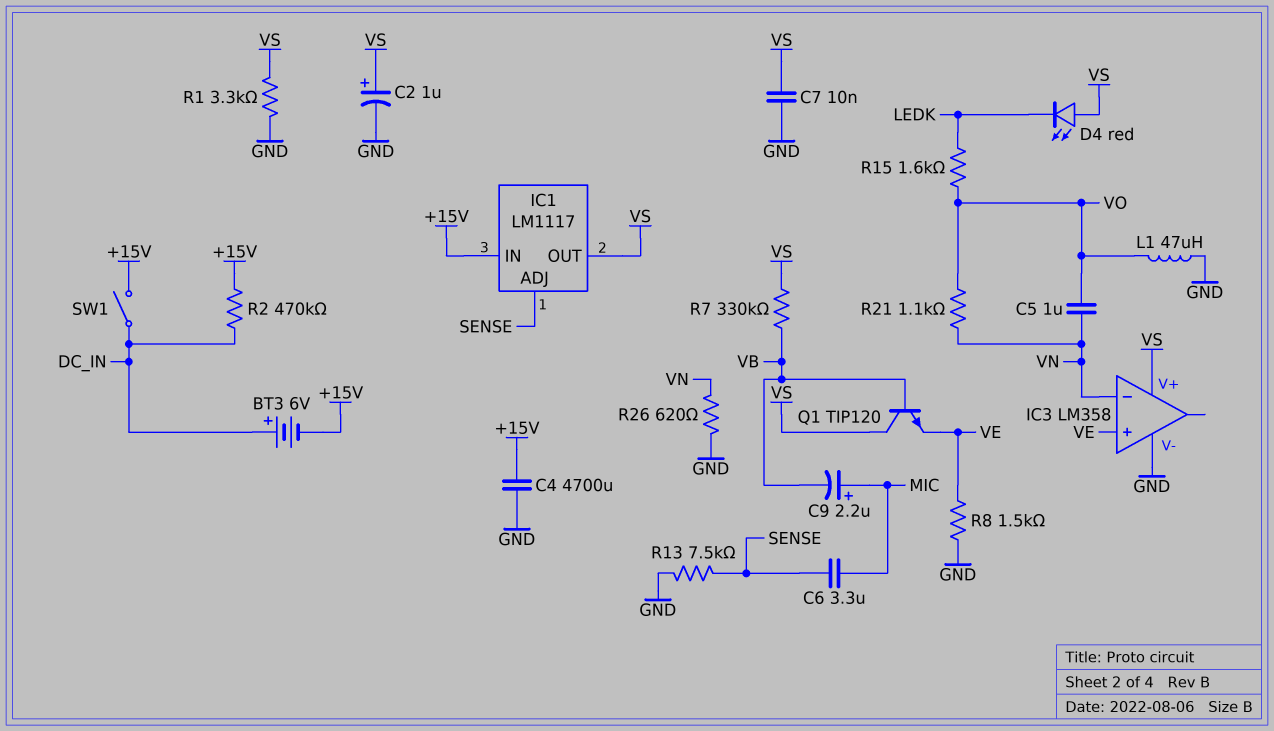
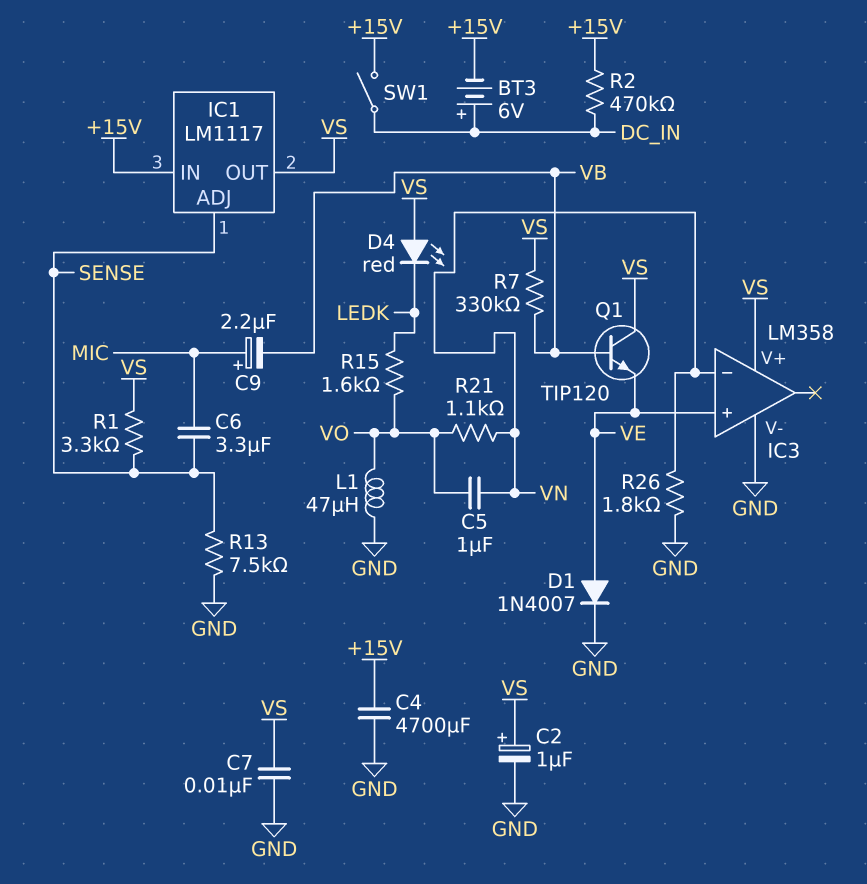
D1: none -> diode 1N4007 (A VE, K GND)
R1: 3.3k (GND, VS) -> 3.3k (SENSE, VS)
R8: 1.5k (GND, VE) -> none
R26: 620 (GND, VN) -> 1.8k (GND, VN)

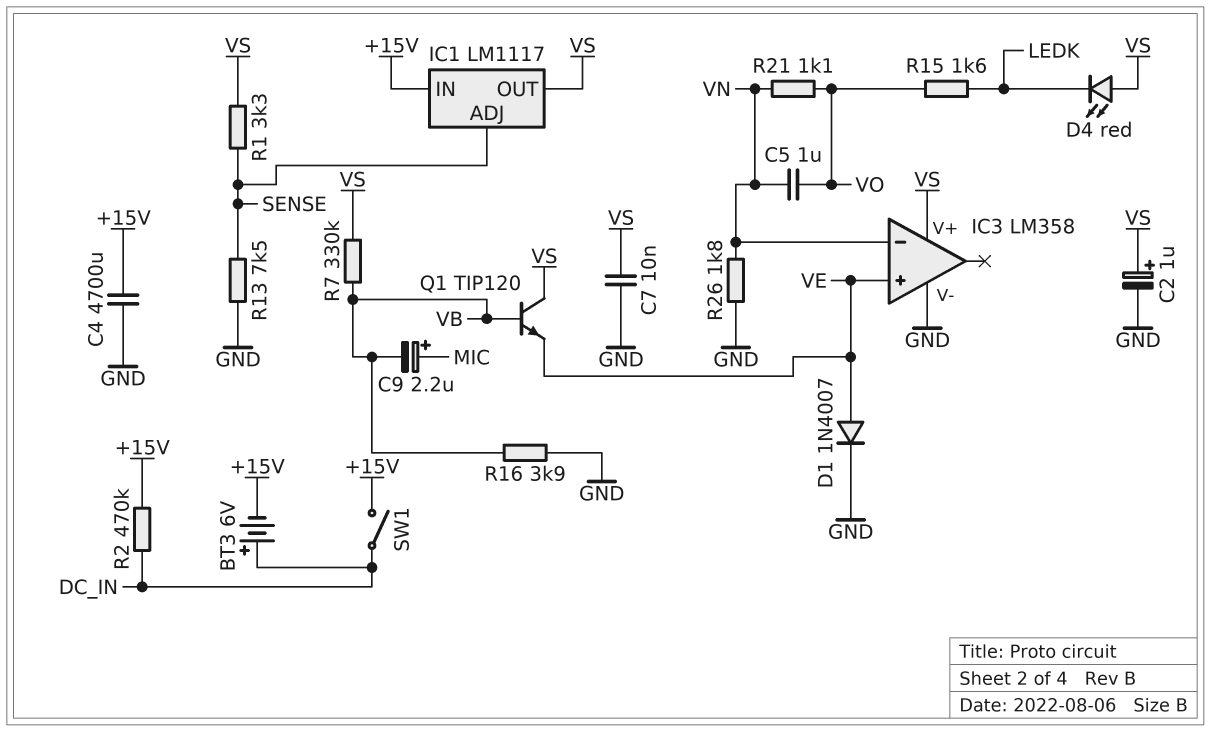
C6: 3.3uF (MIC, SENSE) -> none
L1: 47uH (GND, VO) -> none
R16: none -> 3.9k (GND, VB)

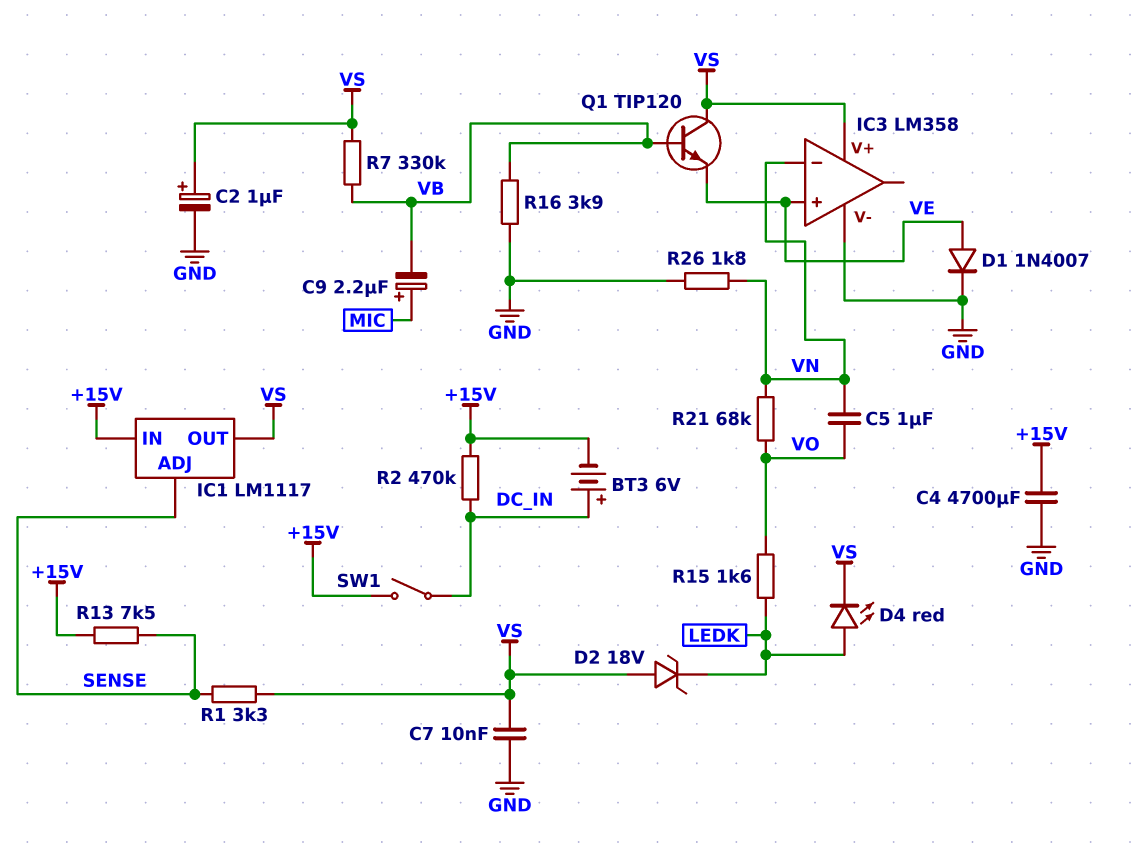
D2: none -> zener 18V (A VS, K LEDK)
D4: LED red (A VS, K LEDK) -> LED red (A LEDK, K VS)
R13: 7.5k (GND, SENSE) -> 7.5k (+15V, SENSE)
R21: 1.1k (VN, VO) -> 68k (VN, VO)

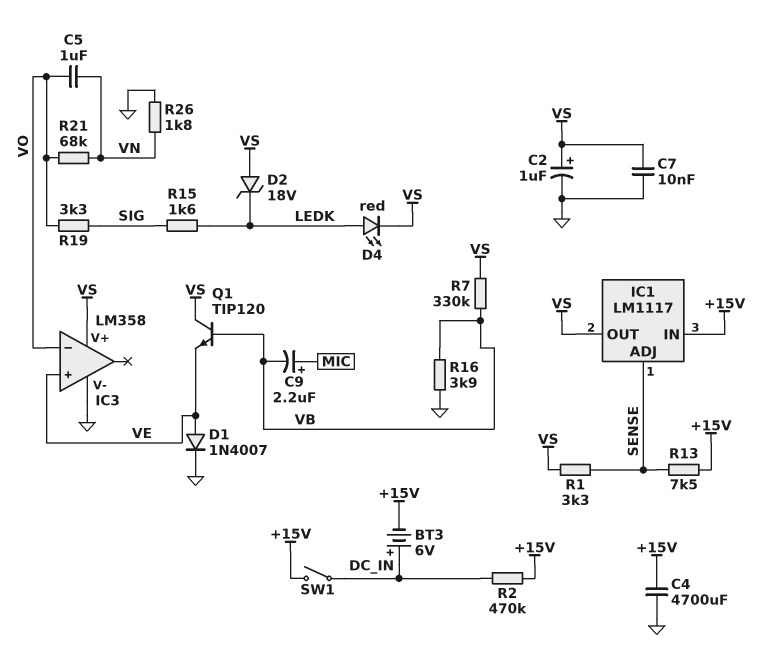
IC3 pin in-: VN -> VO
R15: 1.6k (LEDK, VO) -> 1.6k (LEDK, SIG)
R19: none -> 3.3k (SIG, VO)

